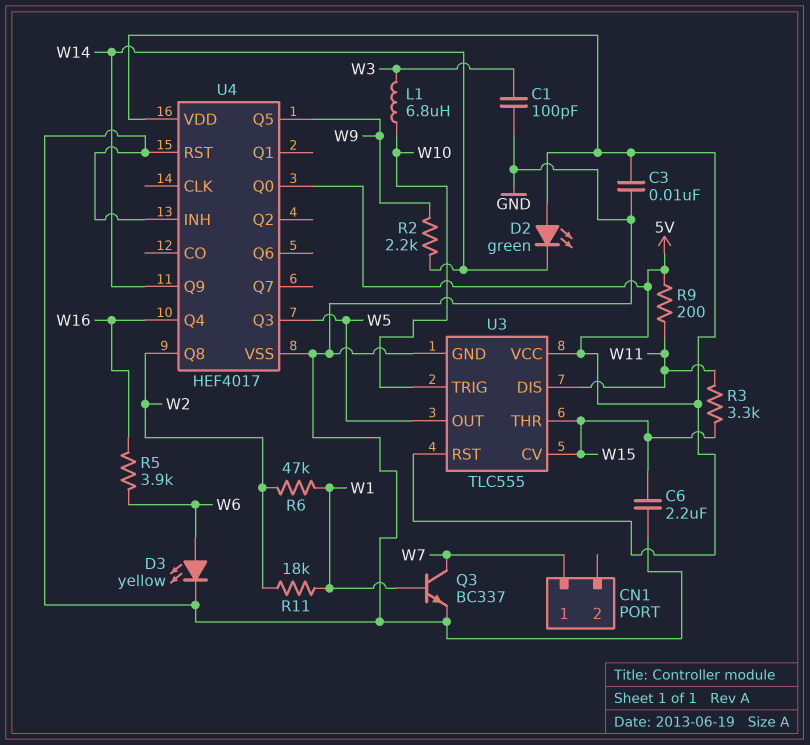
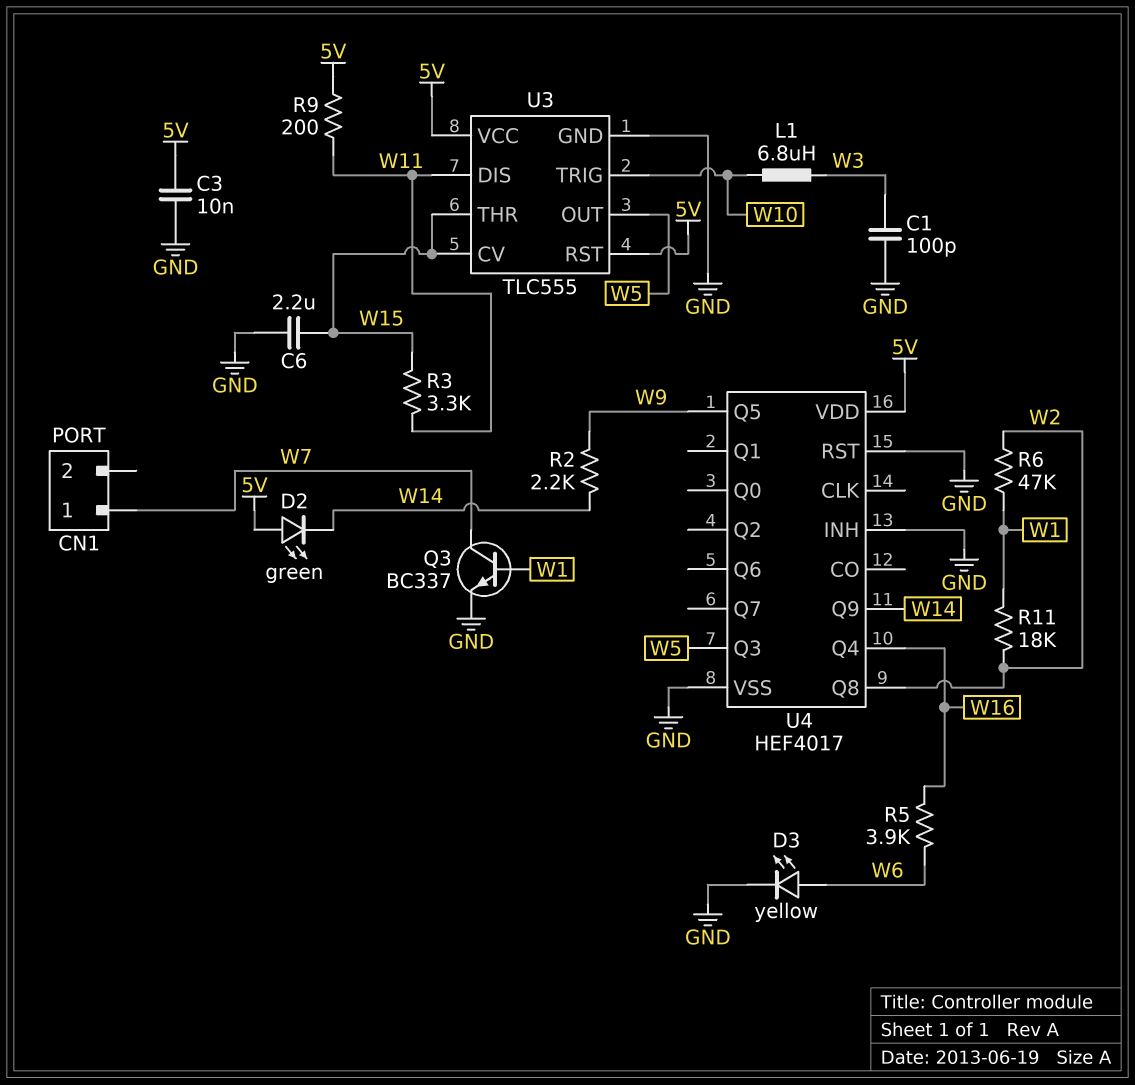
U4 pin Q0: 5V -> none

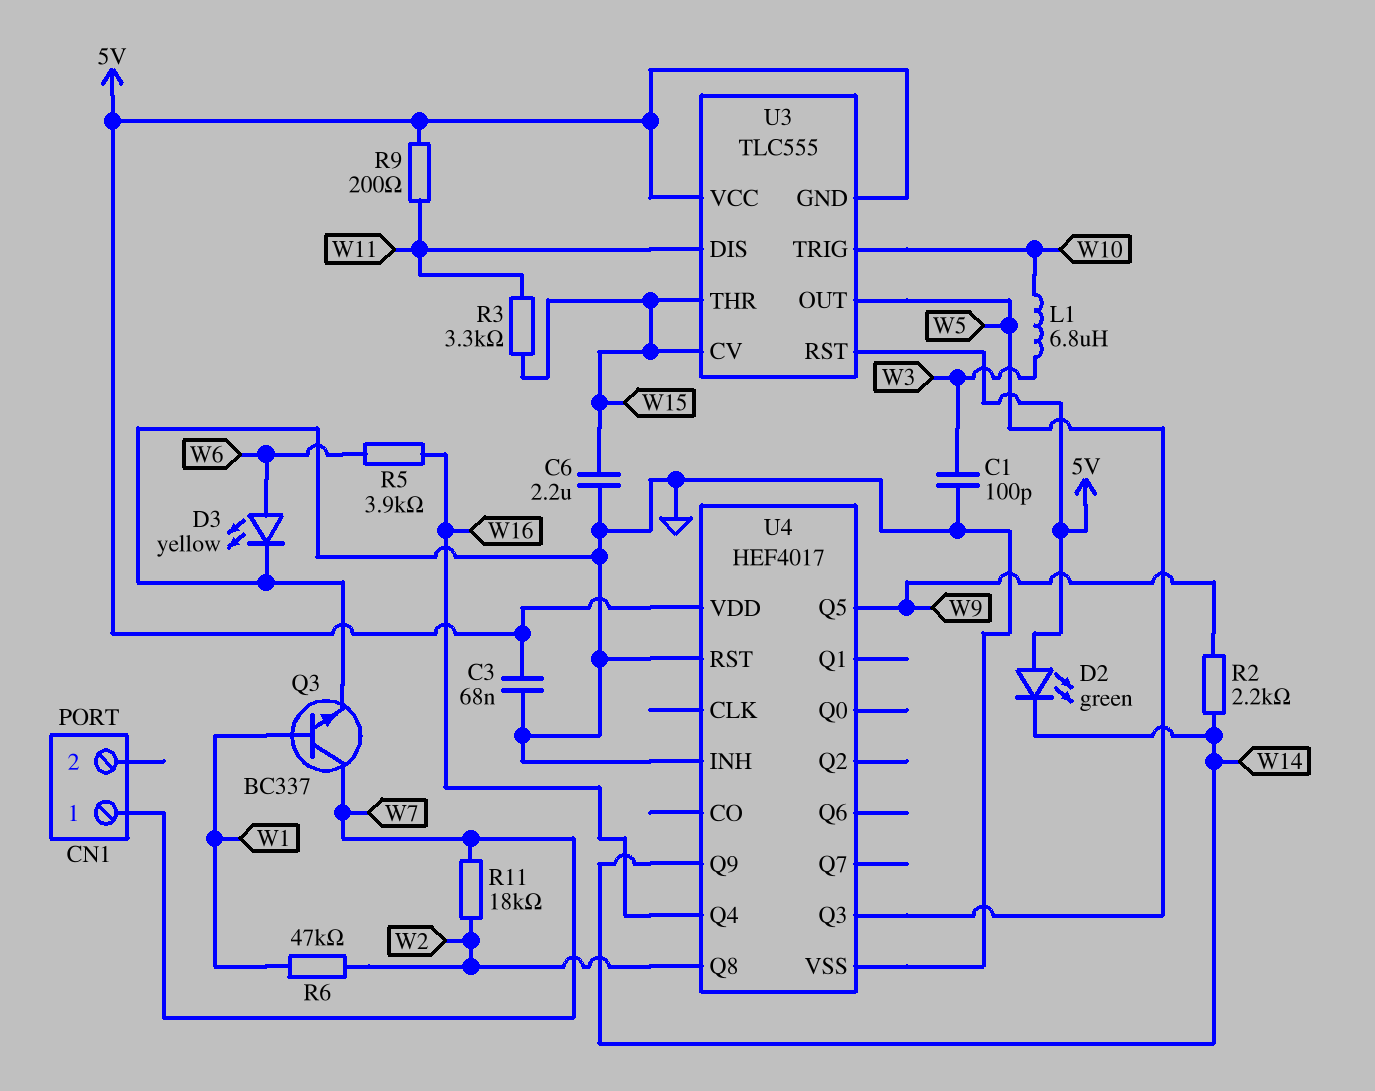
C3: 10nF (5V, GND) -> 68nF (5V, GND)
R11: 18k (W1, W2) -> 18k (W2, W7)
U3 pin GND: GND -> 5V

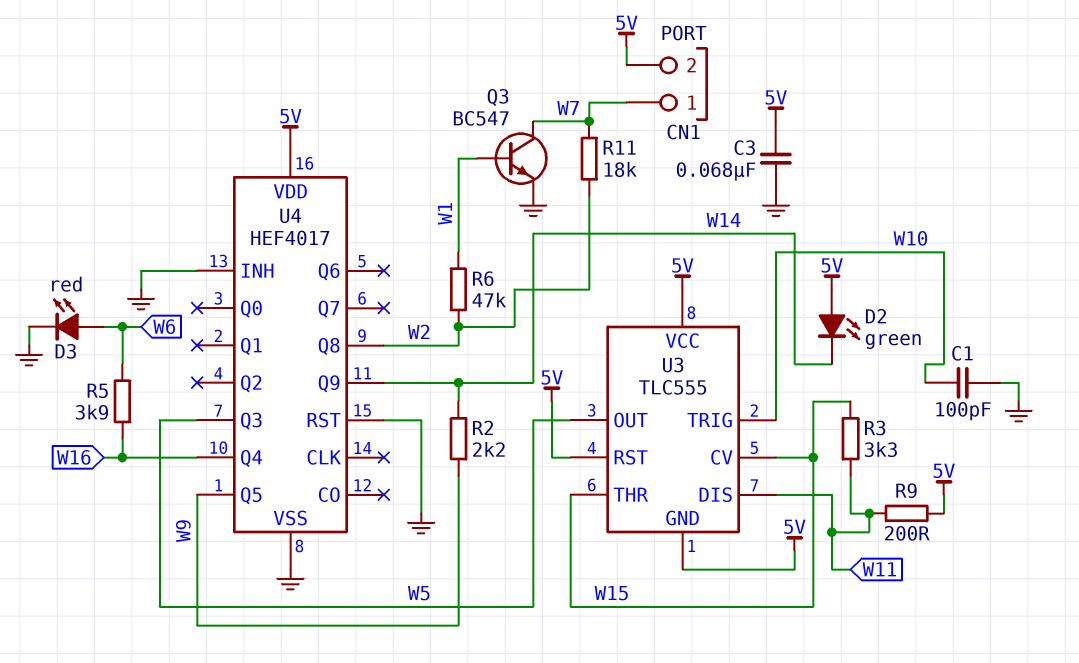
C1: 100pF (GND, W3) -> 100pF (GND, W10)
C6: 2.2uF (GND, W15) -> none
CN1 pin 2: none -> 5V
D3: LED yellow (A W6, K GND) -> LED red (A W6, K GND)
L1: 6.8uH (W3, W10) -> none
Q3: NPN BC337 (B W1, C W7, E GND) -> NPN BC547 (B W1, C W7, E GND)

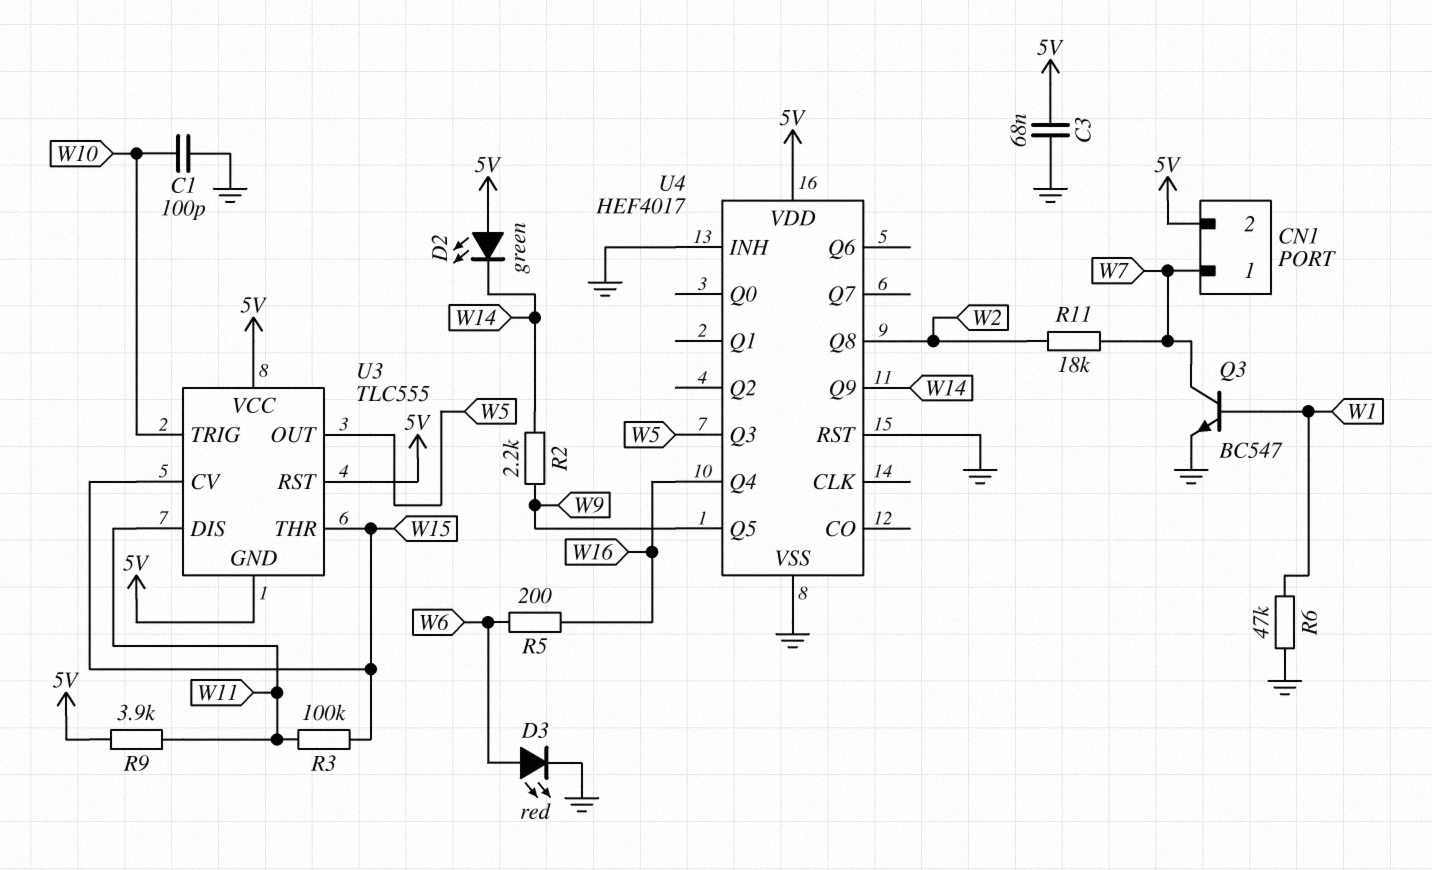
R3: 3.3k (W11, W15) -> 100k (W11, W15)
R5: 3.9k (W6, W16) -> 200 (W6, W16)
R6: 47k (W1, W2) -> 47k (GND, W1)
R9: 200 (5V, W11) -> 3.9k (5V, W11)

